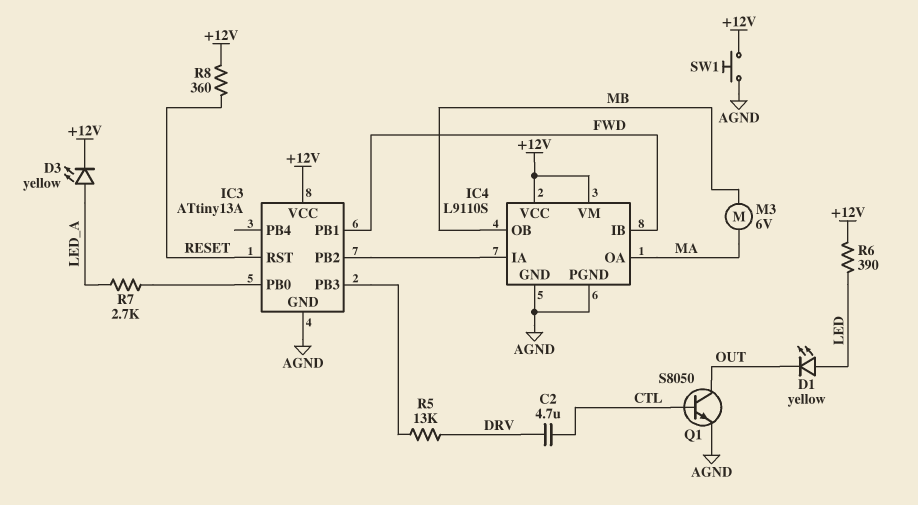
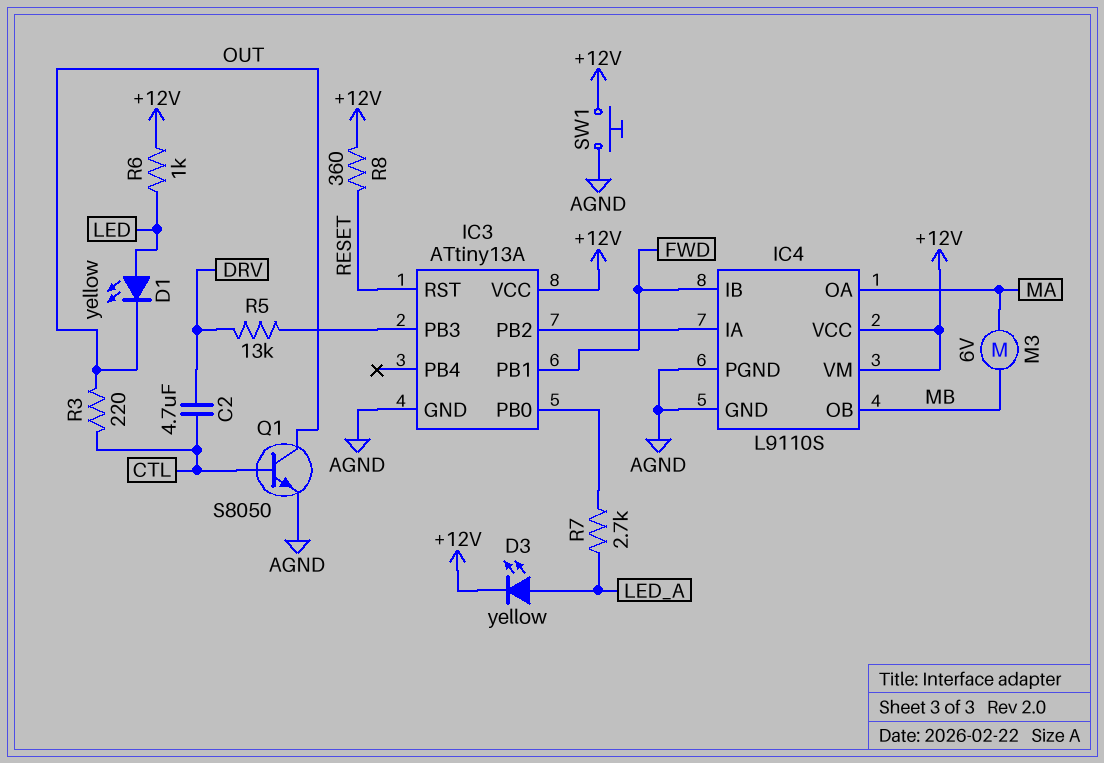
R3: none -> 220 (CTL, OUT)
R6: 390 (+12V, LED) -> 1k (+12V, LED)

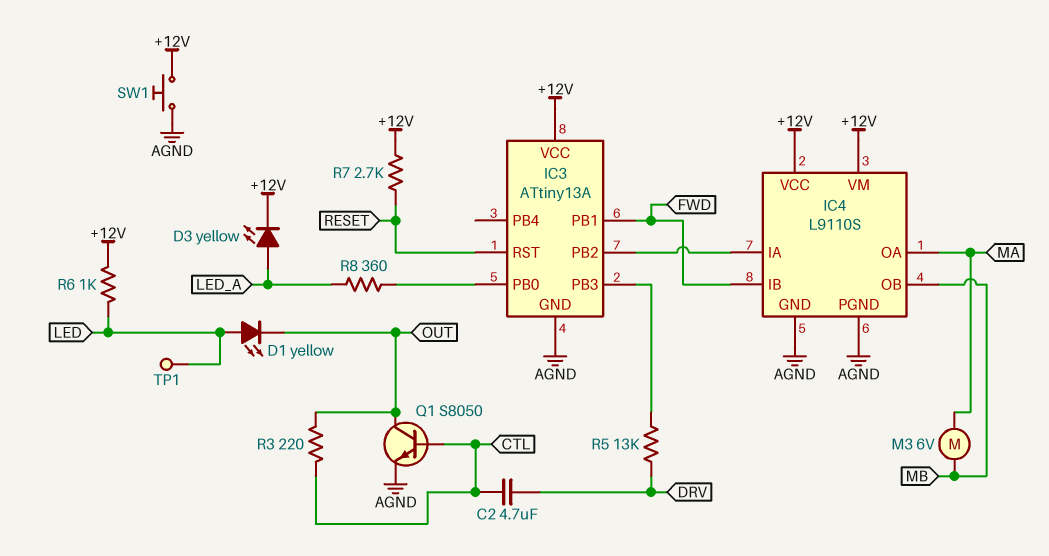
R7: 2.7k (IC3/PB0, LED_A) -> 2.7k (+12V, RESET)
R8: 360 (+12V, RESET) -> 360 (IC3/PB0, LED_A)
TP1: none -> test point (LED)

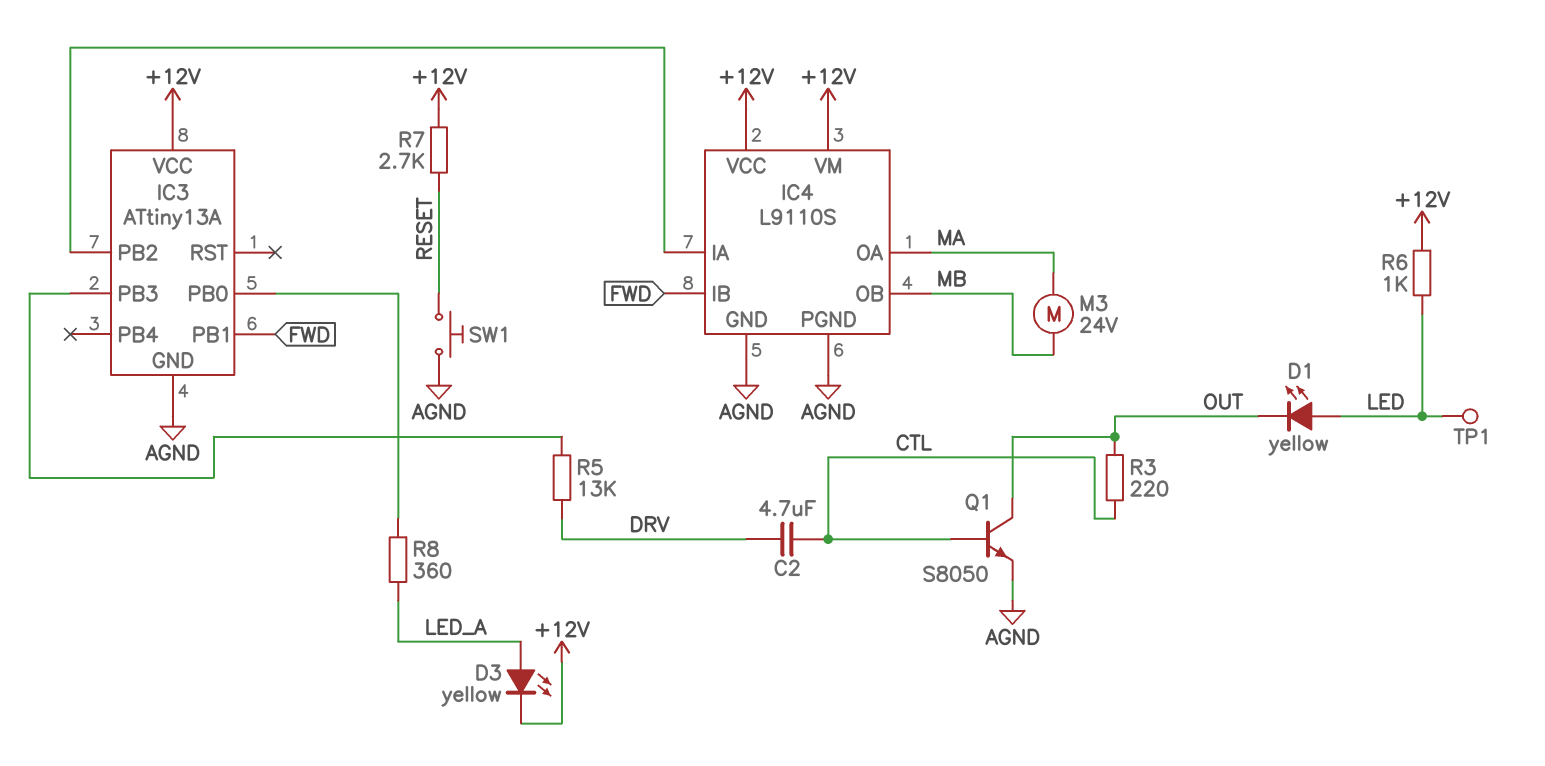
IC3 pin RST: RESET -> none
M3: motor 6V (MA, MB) -> motor 24V (MA, MB)
SW1: button (+12V, AGND) -> button (AGND, RESET)

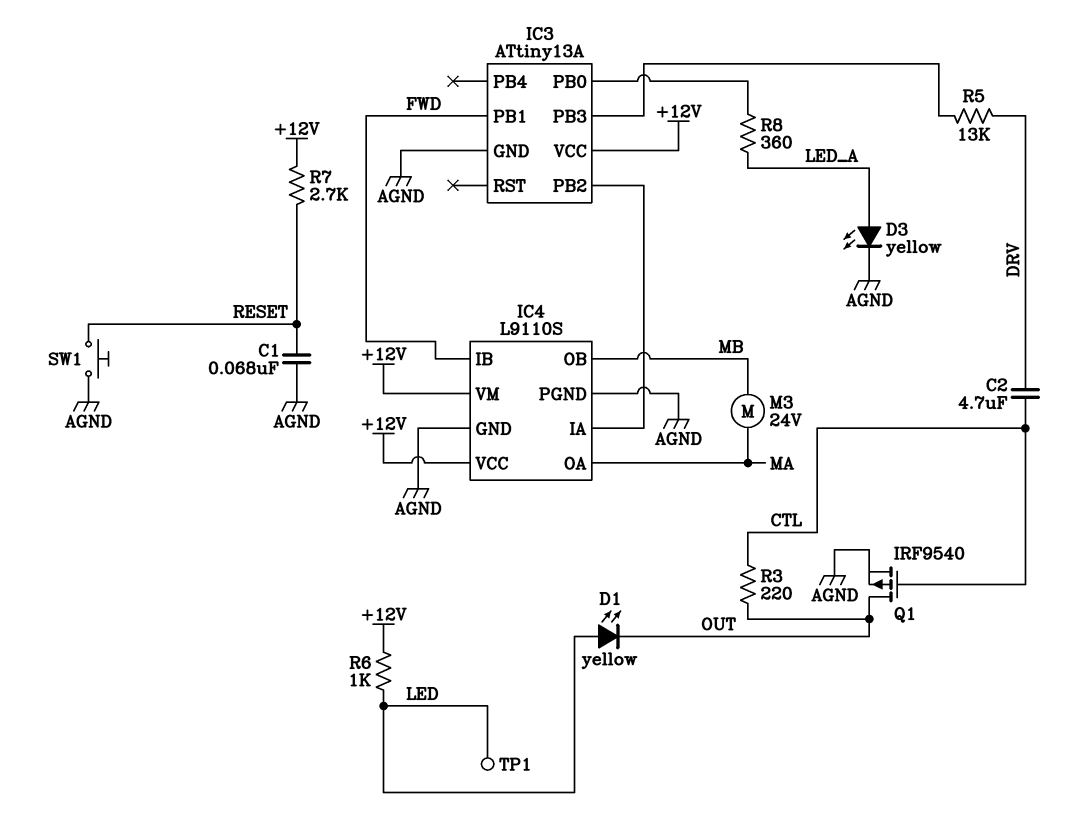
C1: none -> 68nF (AGND, RESET)
D3: LED yellow (A LED_A, K +12V) -> LED yellow (A LED_A, K AGND)
Q1: NPN S8050 (B CTL, C OUT, E AGND) -> PMOS IRF9540 (G CTL, D OUT, S AGND)

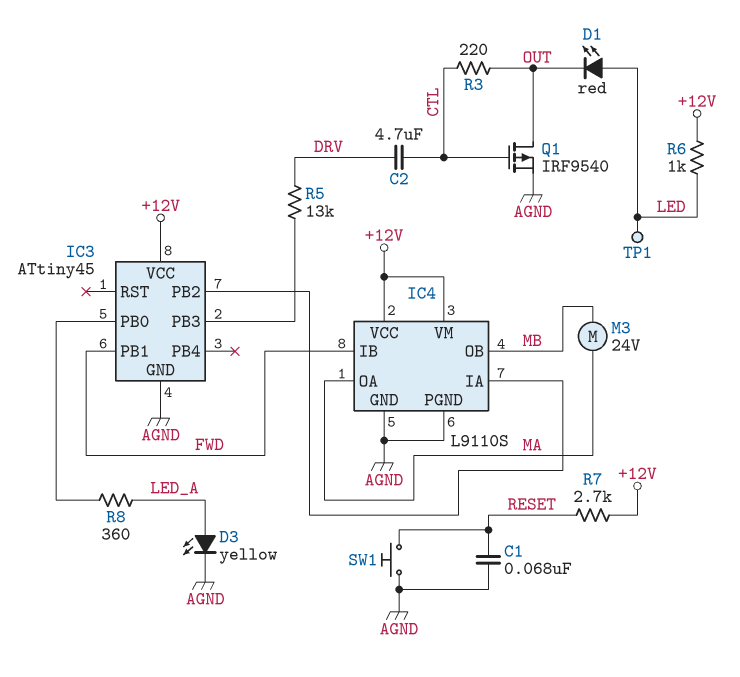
D1: LED yellow (A LED, K OUT) -> LED red (A LED, K OUT)
IC3: ATtiny13A -> ATtiny45

